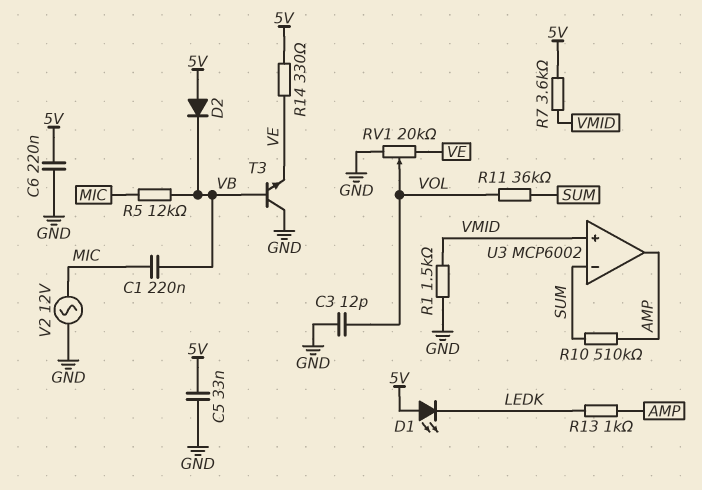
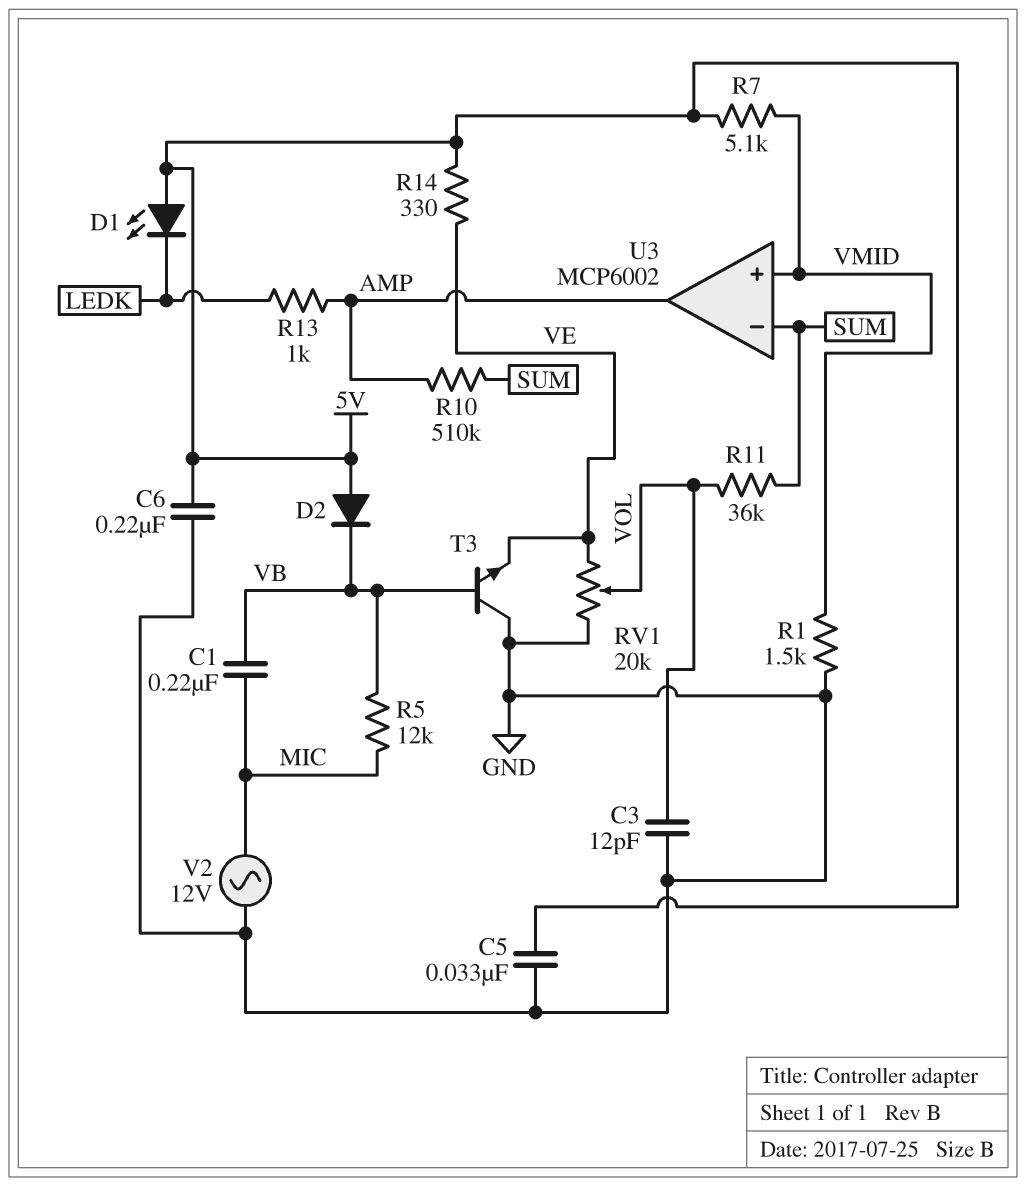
R7: 3.6k (5V, VMID) -> 5.1k (5V, VMID)

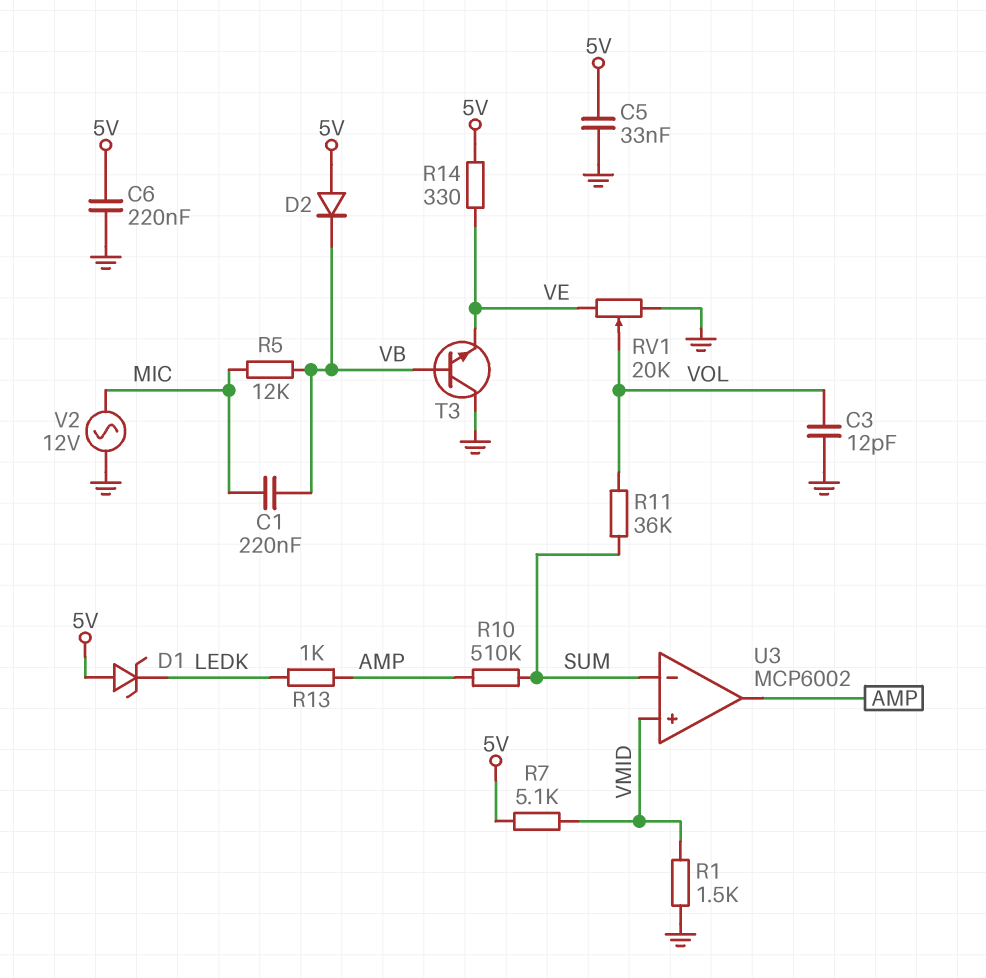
D1: LED (A 5V, K LEDK) -> zener (A 5V, K LEDK)

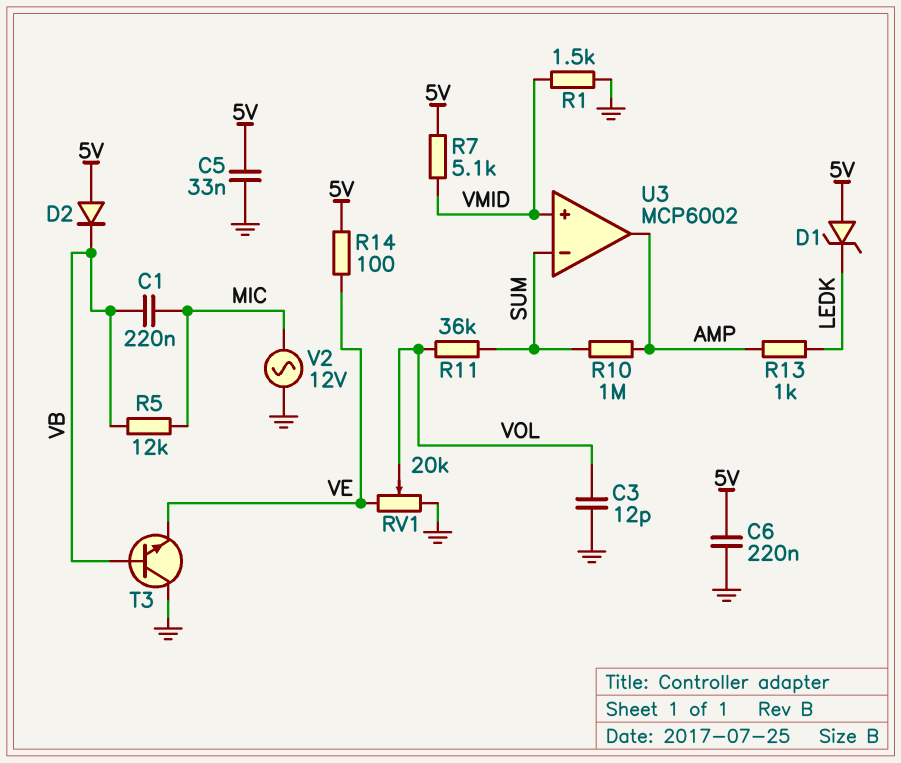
R10: 510k (AMP, SUM) -> 1M (AMP, SUM)
R14: 330 (5V, VE) -> 100 (5V, VE)

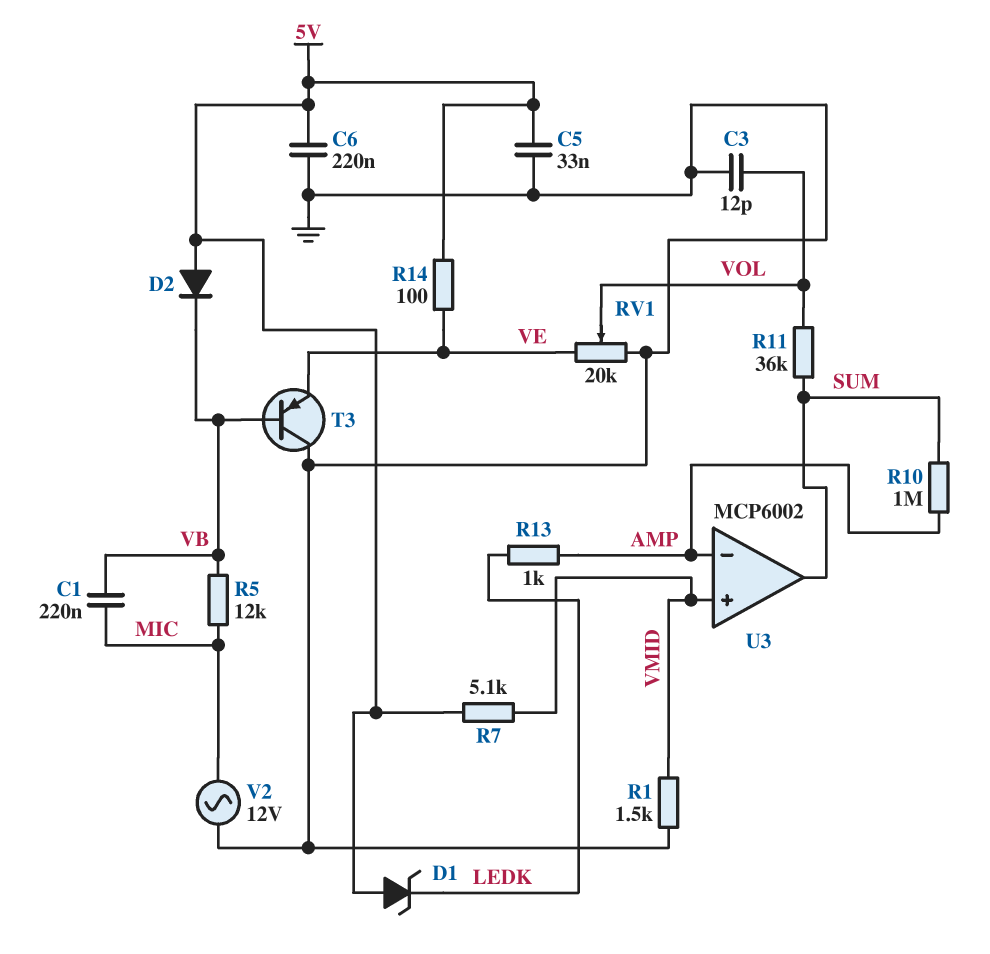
T3: NPN (B VB, C GND, E VE) -> PNP (B VB, C GND, E VE)
U3 pin in-: SUM -> AMP
U3 pin out: AMP -> SUM

